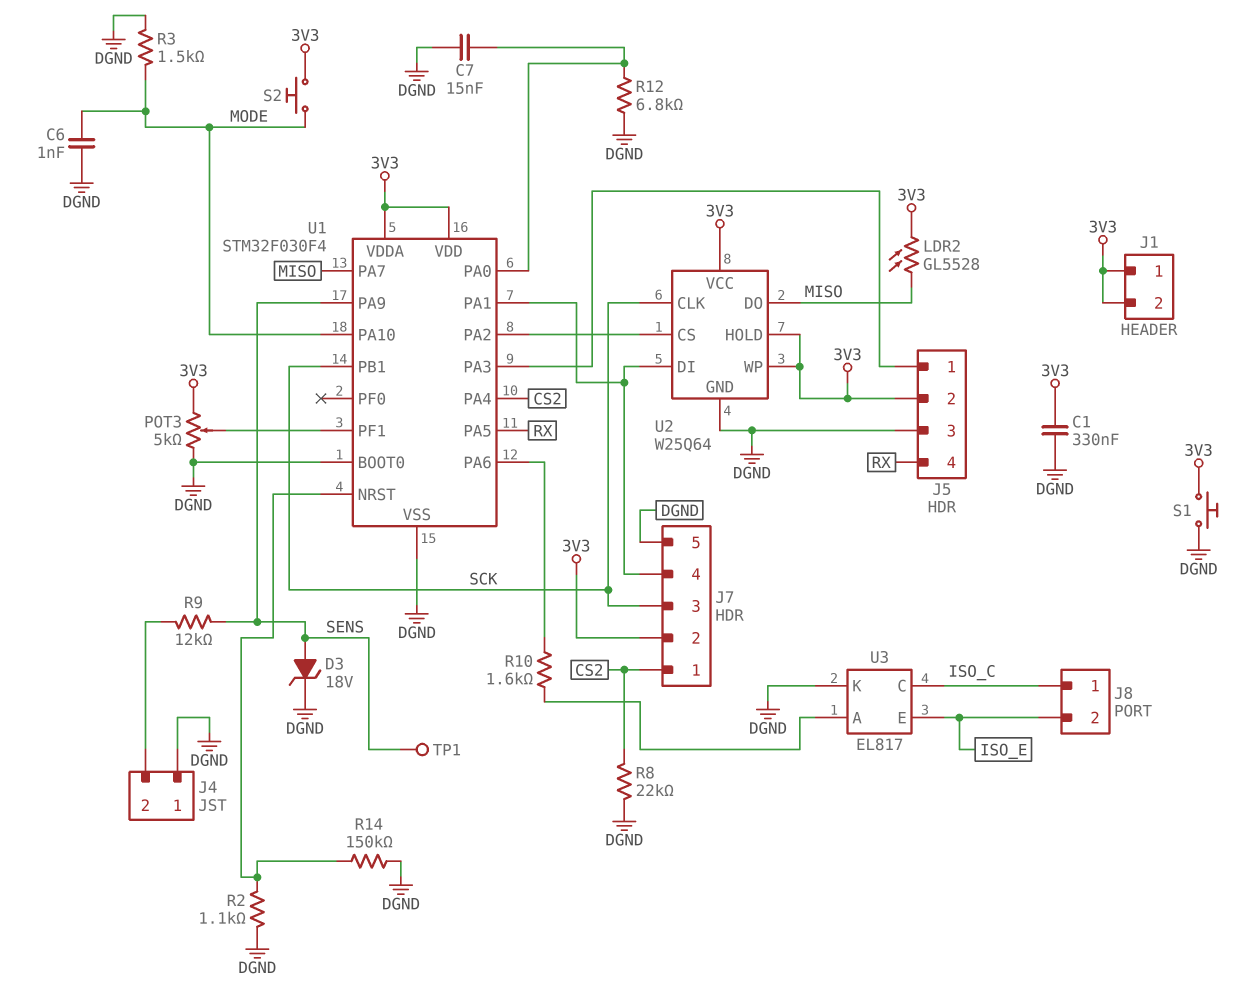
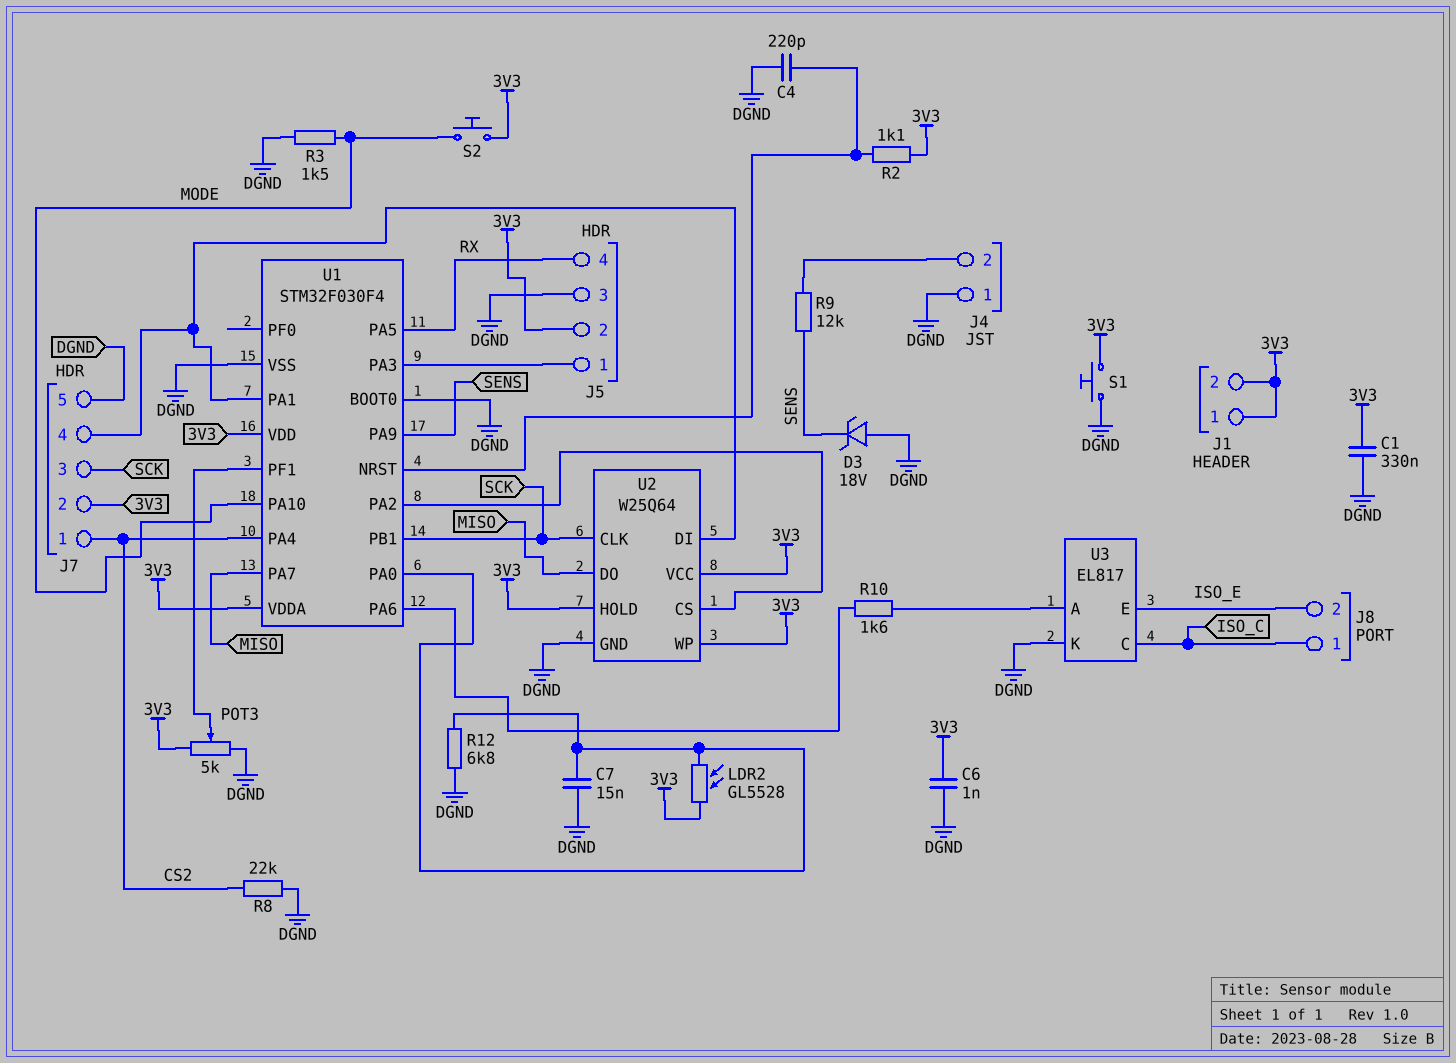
C4: none -> 220pF (DGND, U1/NRST)
C6: 1nF (DGND, MODE) -> 1nF (3V3, DGND)
D3: zener 18V (A SENS, K DGND) -> zener 18V (A DGND, K SENS)
LDR2: GL5528 (3V3, MISO) -> GL5528 (3V3, U1/PA0)
R2: 1.1k (DGND, U1/NRST) -> 1.1k (3V3, U1/NRST)
R14: 150k (DGND, U1/NRST) -> none
TP1: test point (SENS) -> none

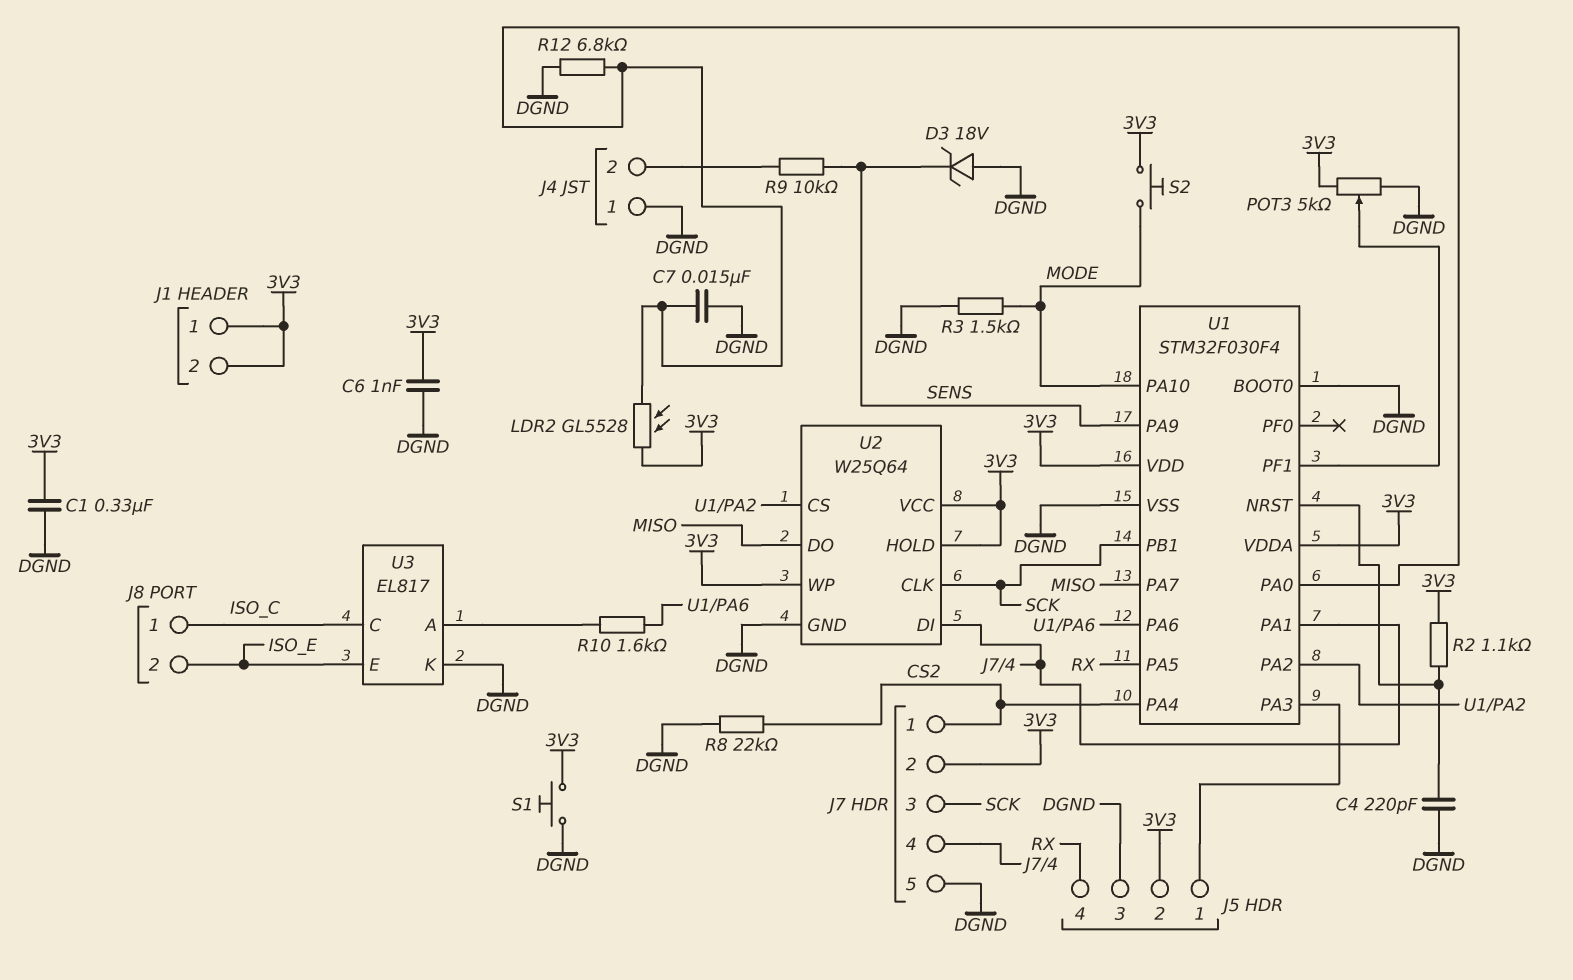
R9: 12k (J4/2, SENS) -> 10k (J4/2, SENS)

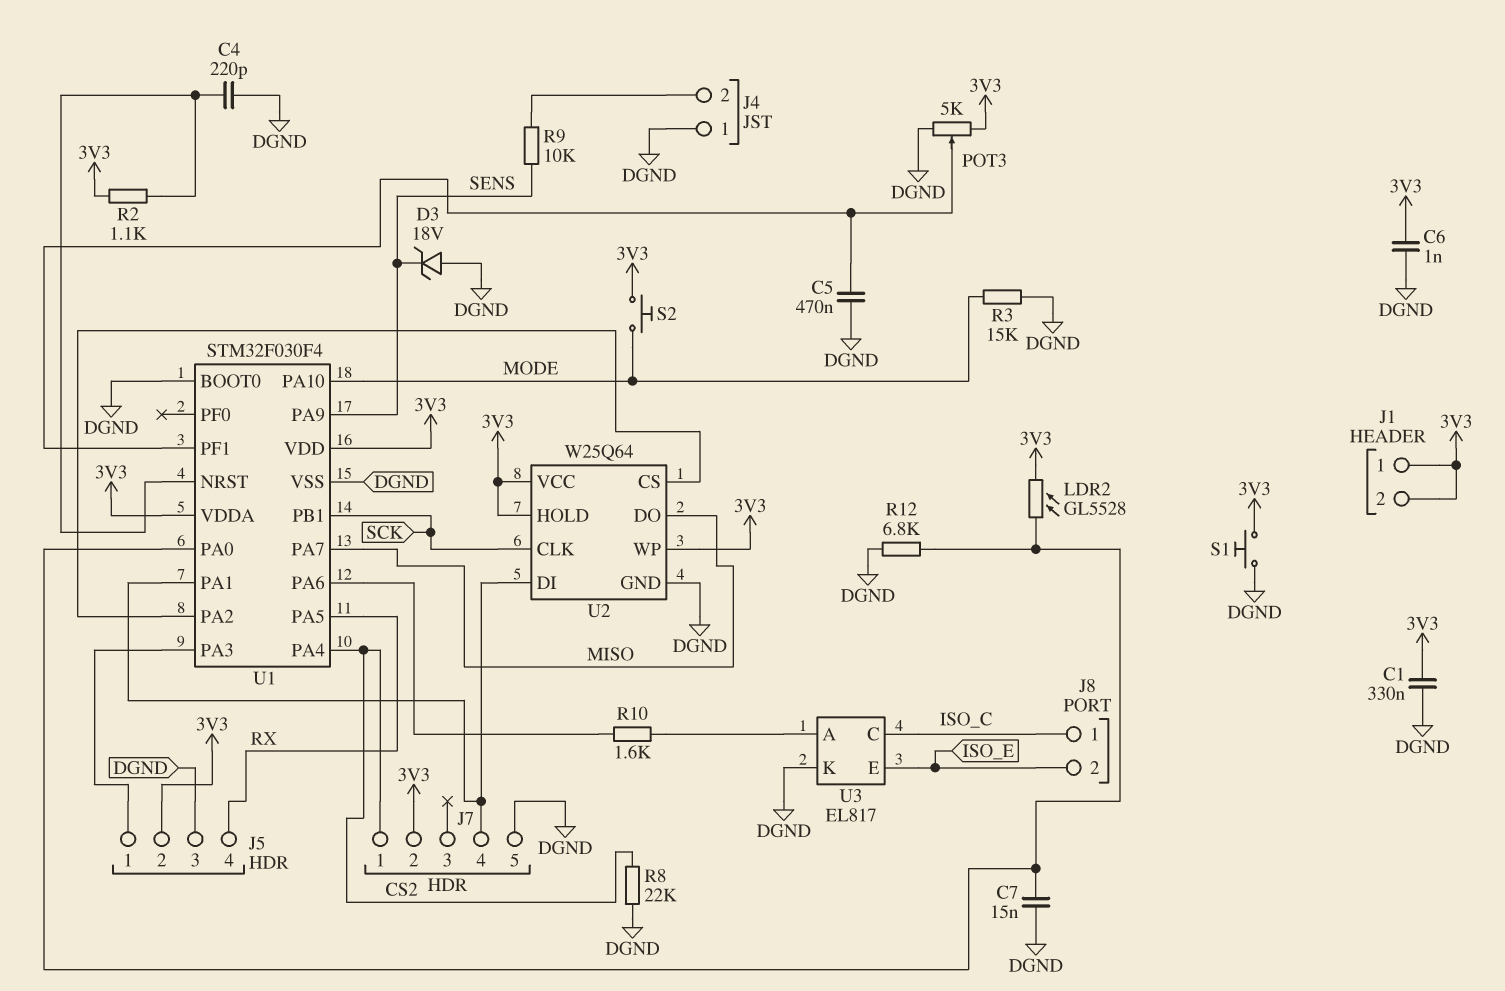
C5: none -> 470nF (DGND, U1/PF1)
J7 pin 3: SCK -> none
R3: 1.5k (DGND, MODE) -> 15k (DGND, MODE)

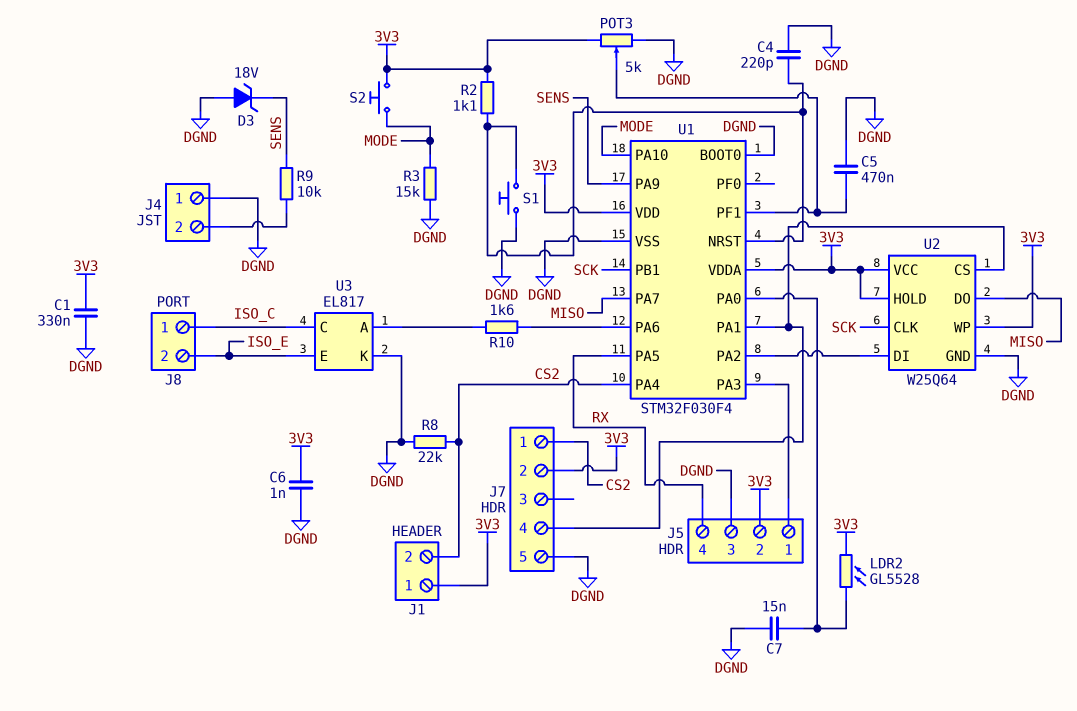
J1 pin 2: 3V3 -> CS2
R12: 6.8k (DGND, U1/PA0) -> none
S1: button (3V3, DGND) -> button (DGND, U1/NRST)
U2 pin CS: U1/PA2 -> J7/4
U2 pin DI: J7/4 -> U1/PA2

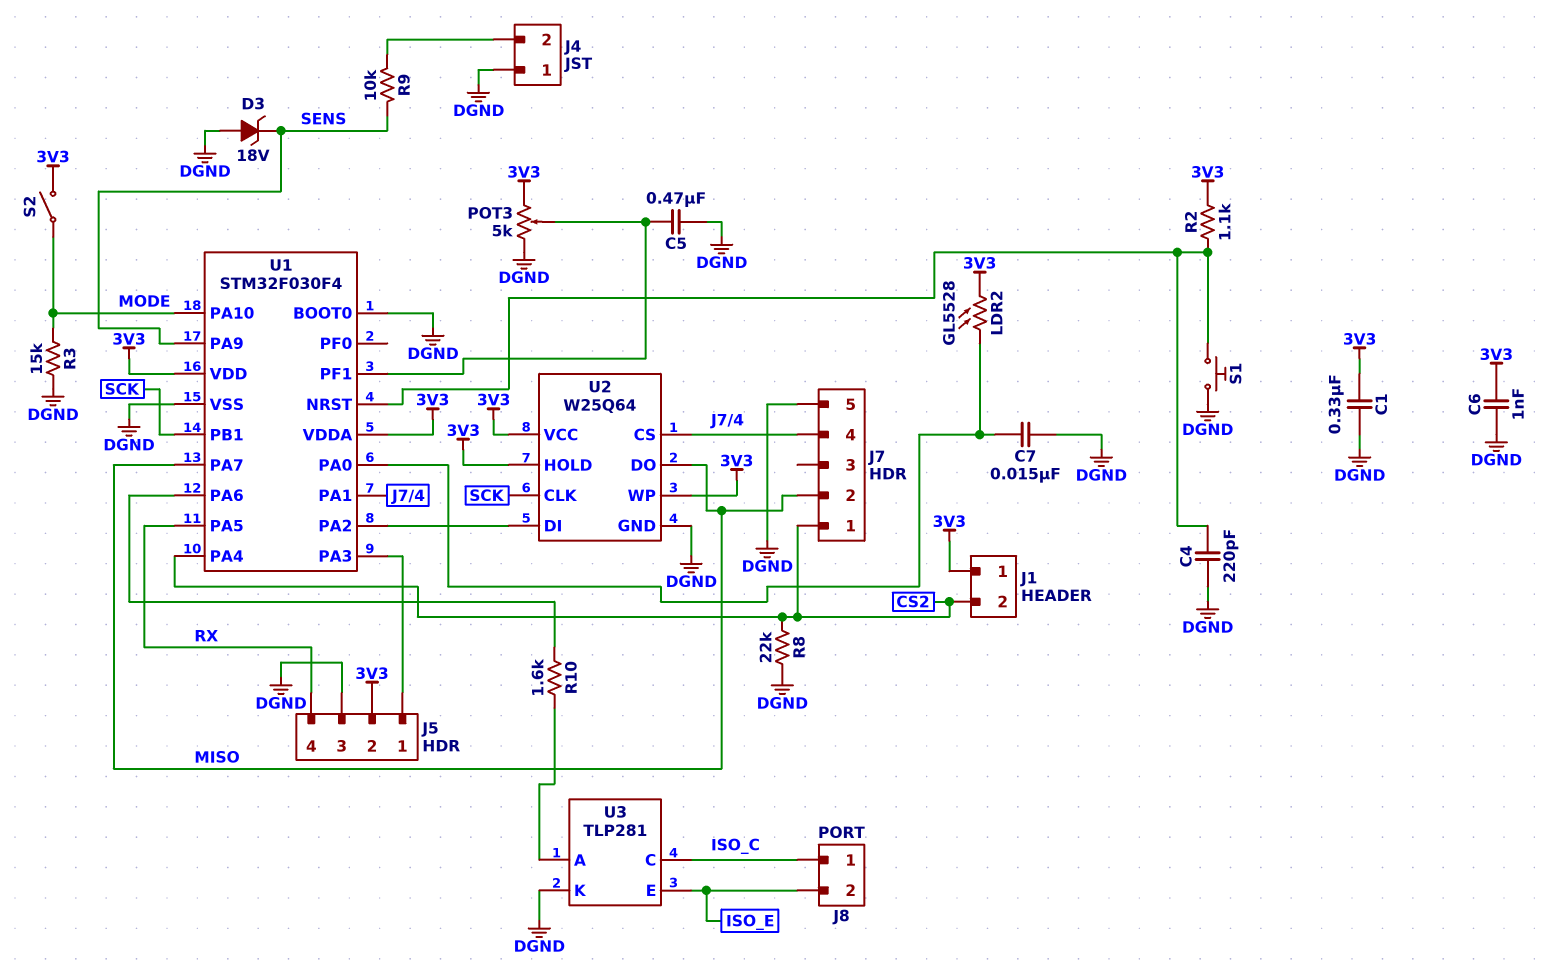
J7 pin 2: 3V3 -> MISO
S2: button (3V3, MODE) -> switch (3V3, MODE)
U3: EL817 -> TLP281

